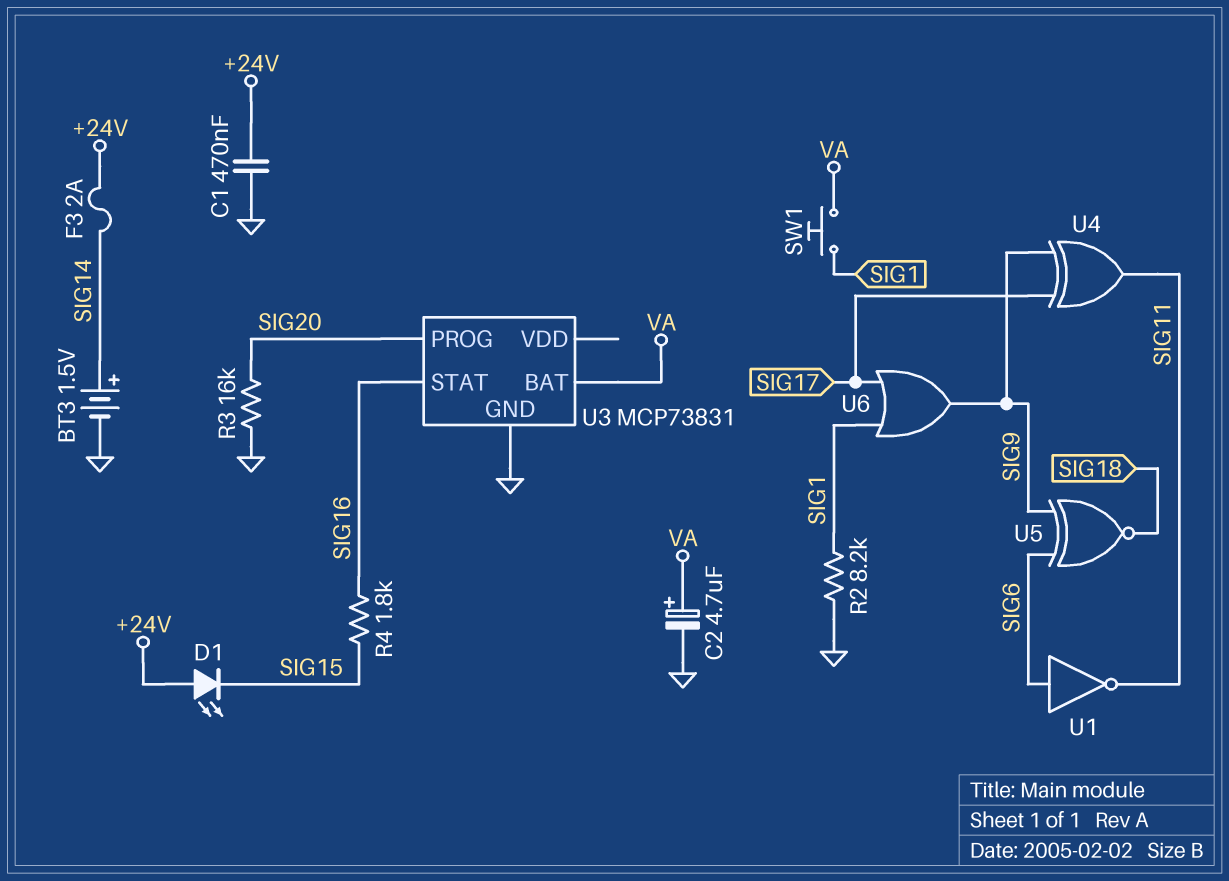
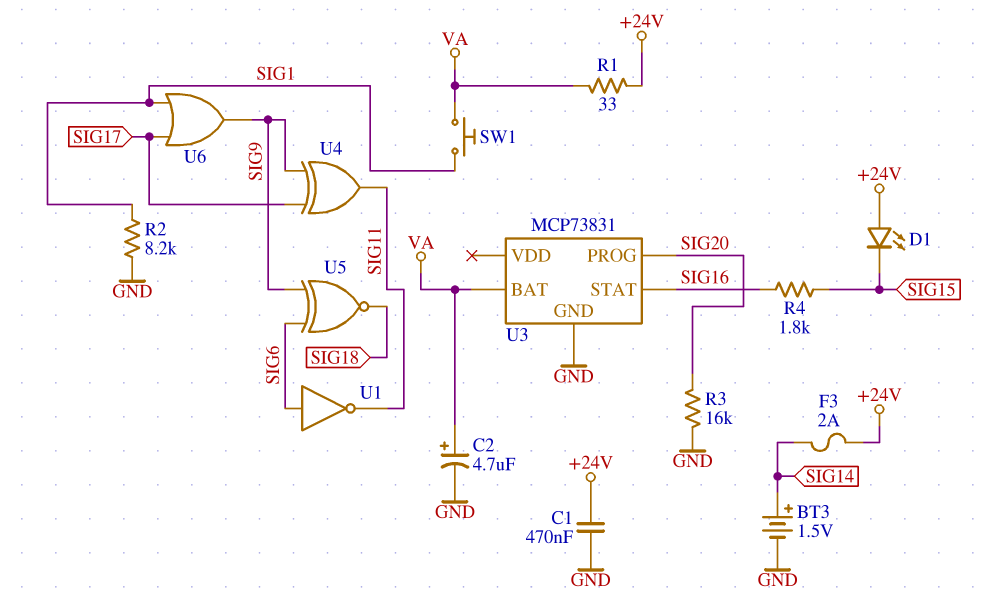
R1: none -> 33 (+24V, VA)

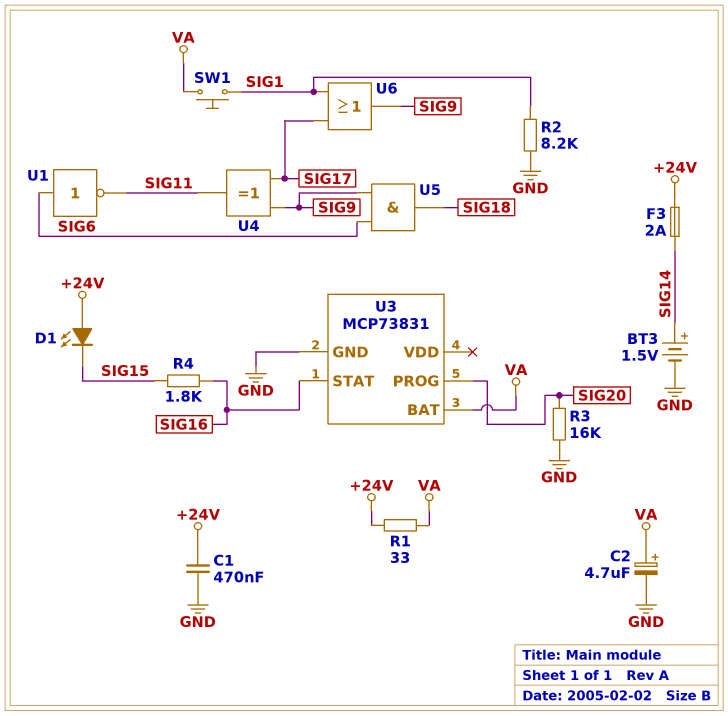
U5: XNOR (in SIG6, in SIG9, out SIG18) -> AND (in SIG6, in SIG9, out SIG18)

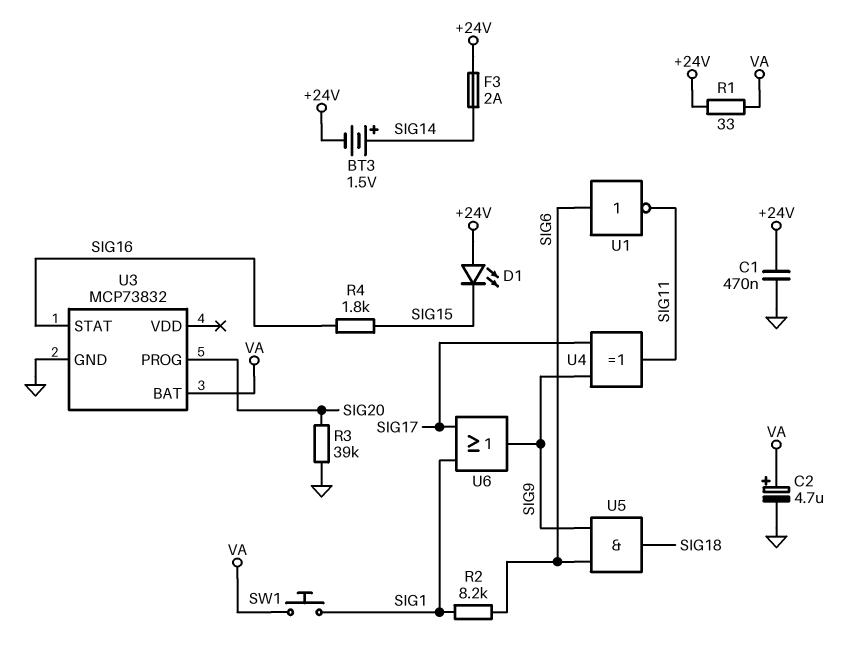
BT3: 1.5V (plus SIG14, minus GND) -> 1.5V (plus SIG14, minus +24V)
R2: 8.2k (GND, SIG1) -> 8.2k (SIG1, SIG6)
R3: 16k (GND, SIG20) -> 39k (GND, SIG20)
U3: MCP73831 -> MCP73832

